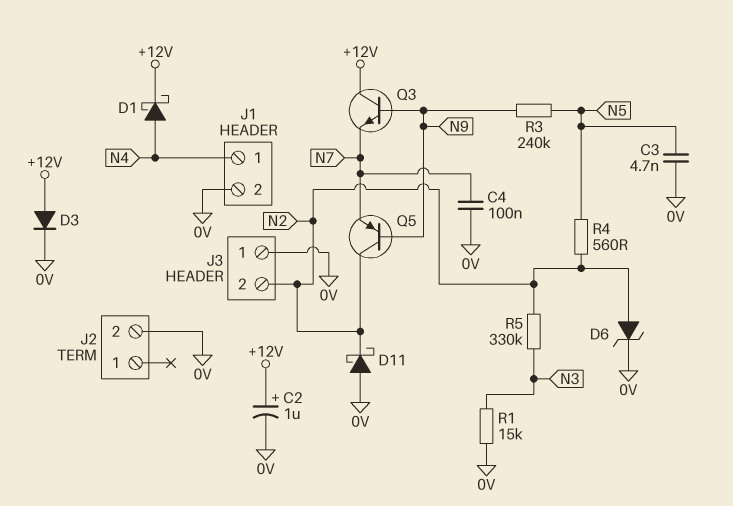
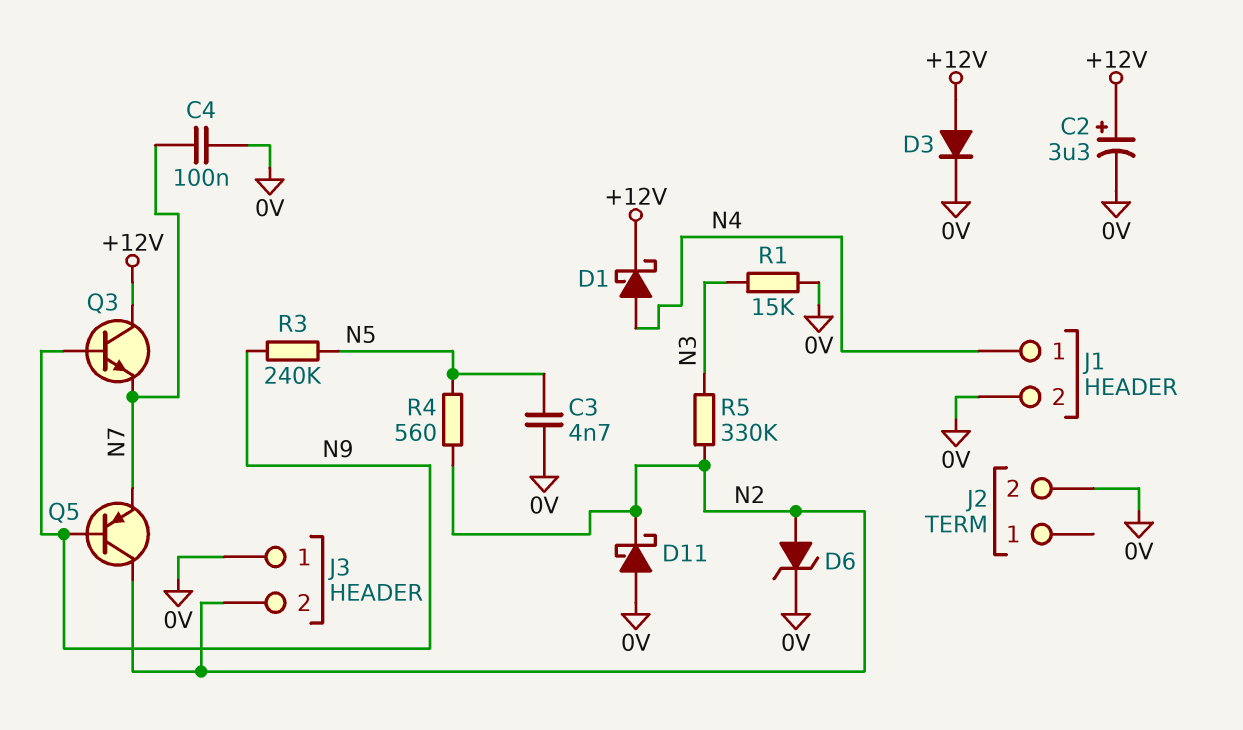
C2: 1uF (plus +12V, minus 0V) -> 3.3uF (plus +12V, minus 0V)

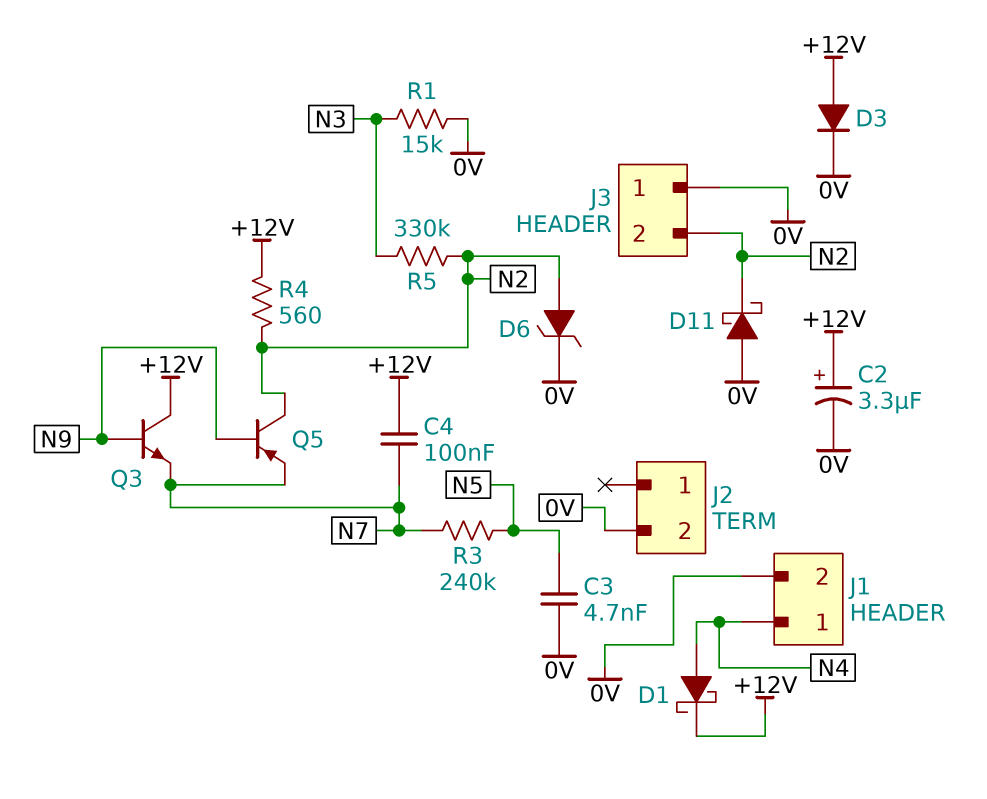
C4: 100nF (0V, N7) -> 100nF (+12V, N7)
R3: 240k (N5, N9) -> 240k (N5, N7)
R4: 560 (N2, N5) -> 560 (+12V, N2)

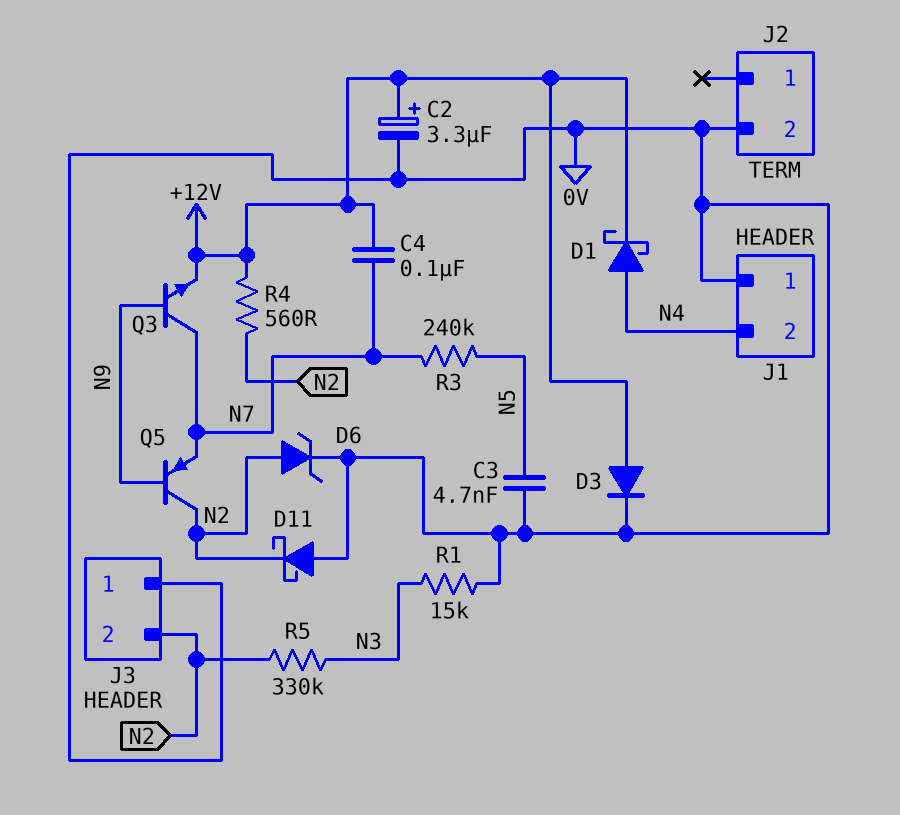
J1 pin 1: N4 -> 0V
J1 pin 2: 0V -> N4
Q3: NPN (B N9, C +12V, E N7) -> NPN (B N9, C N7, E +12V)

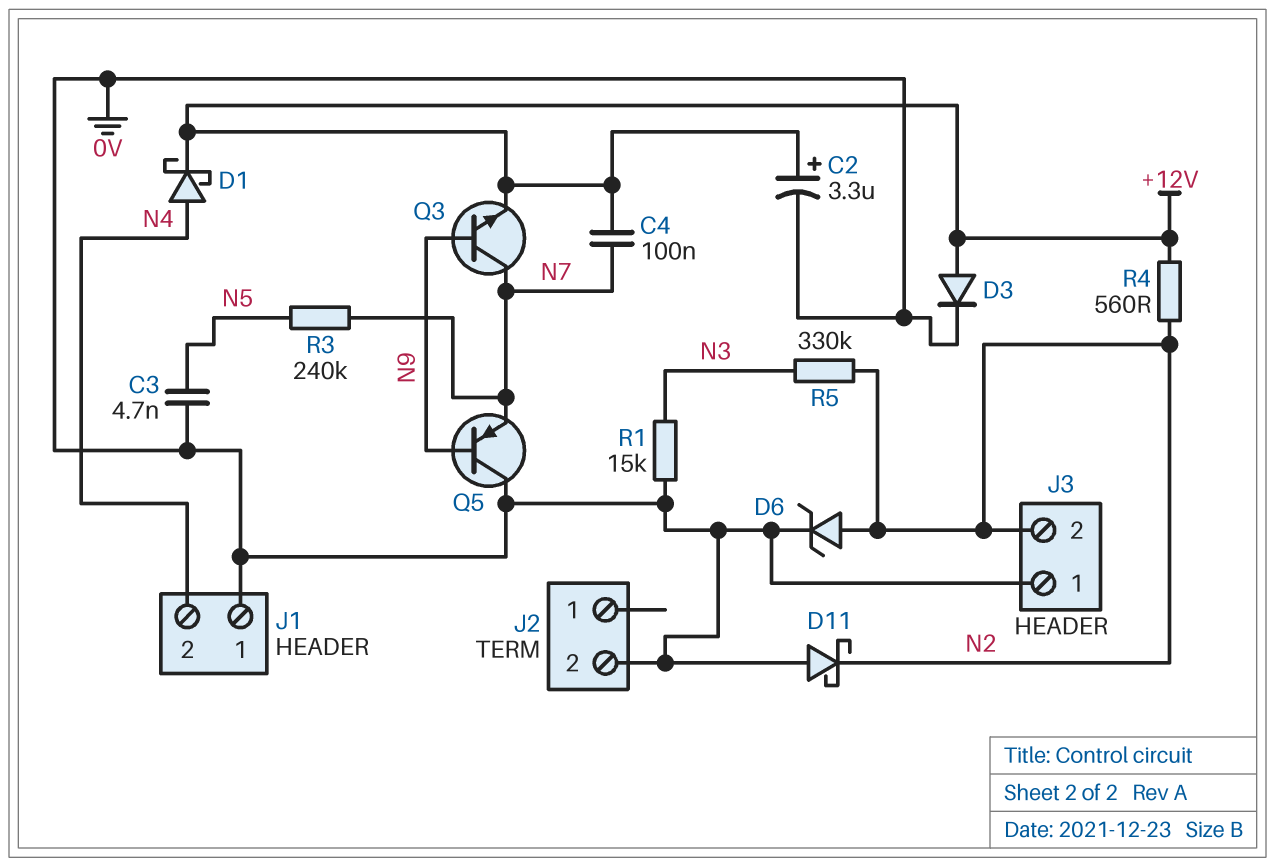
Q5: PNP (B N9, C N2, E N7) -> PNP (B N9, C 0V, E N7)

